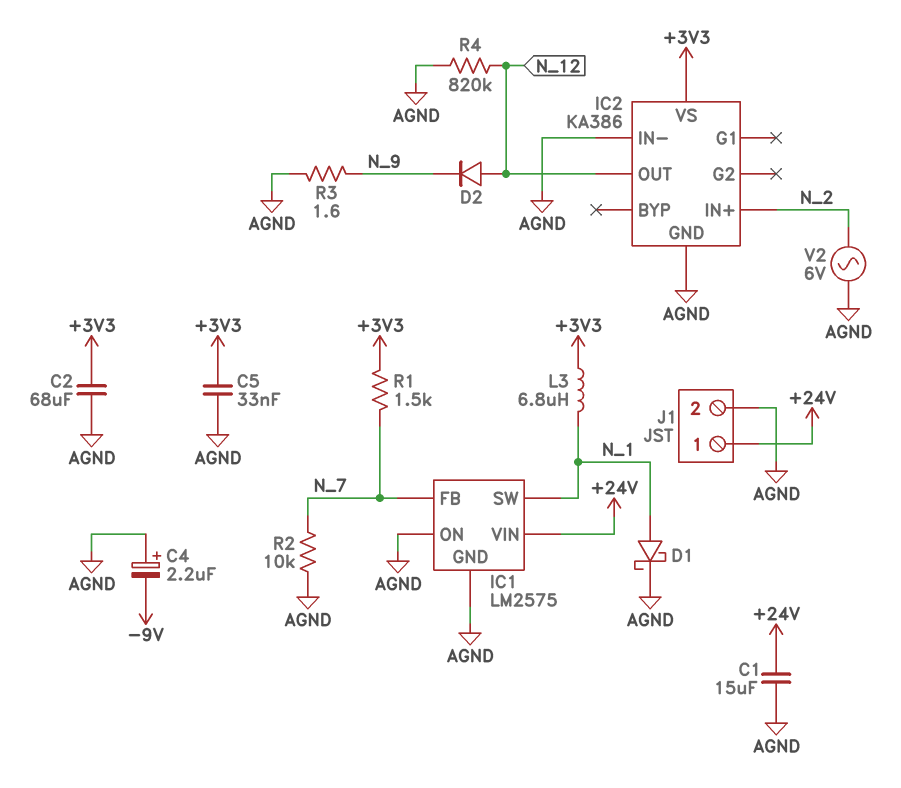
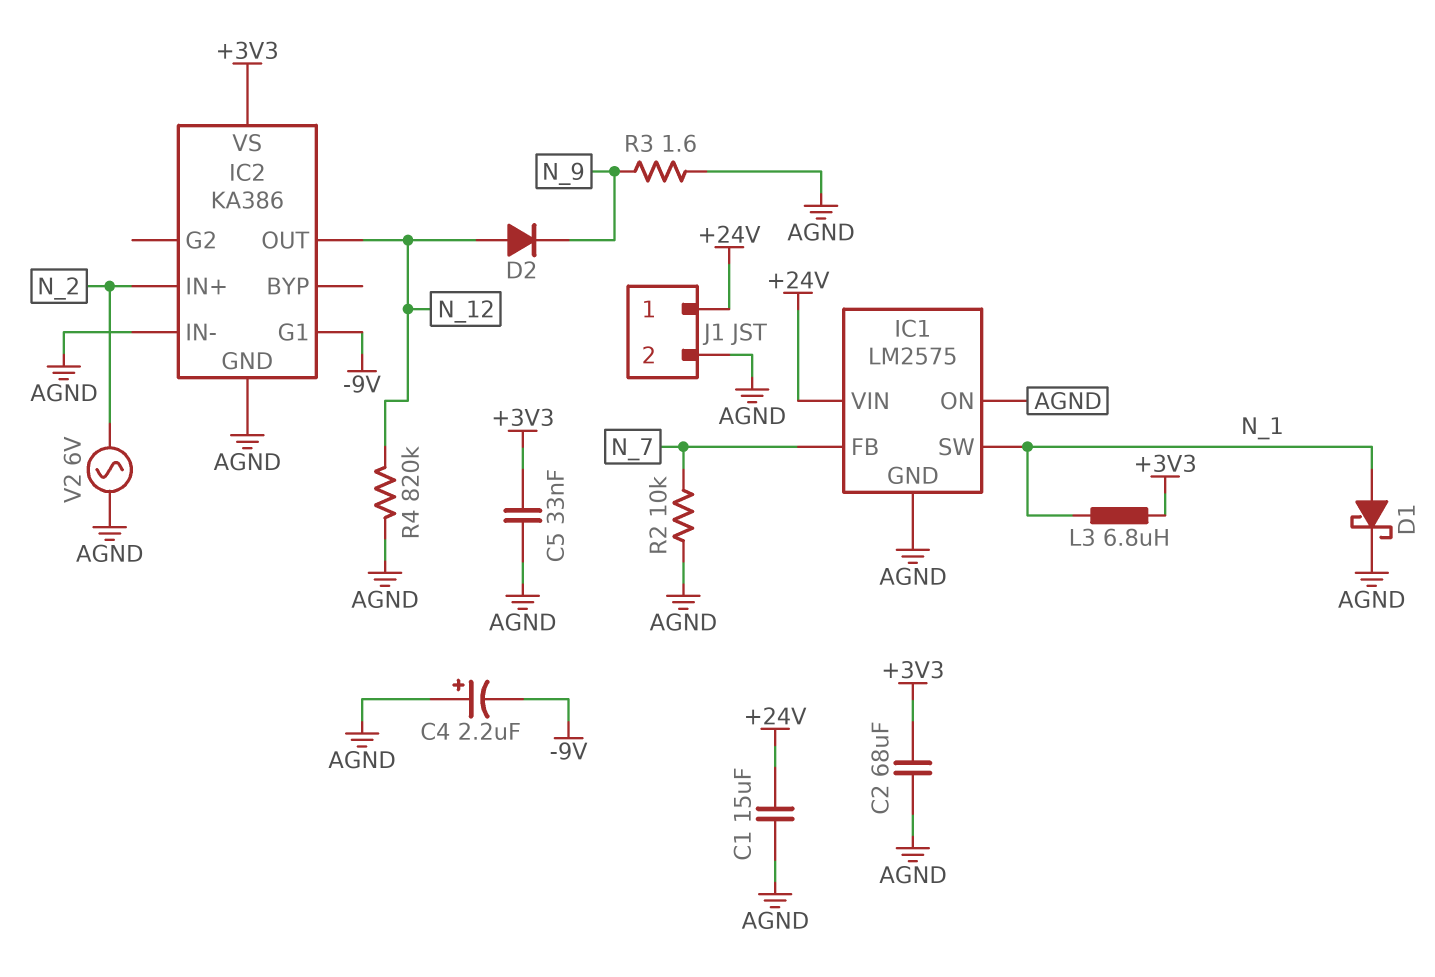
IC2 pin G1: none -> -9V
R1: 1.5k (+3V3, N_7) -> none

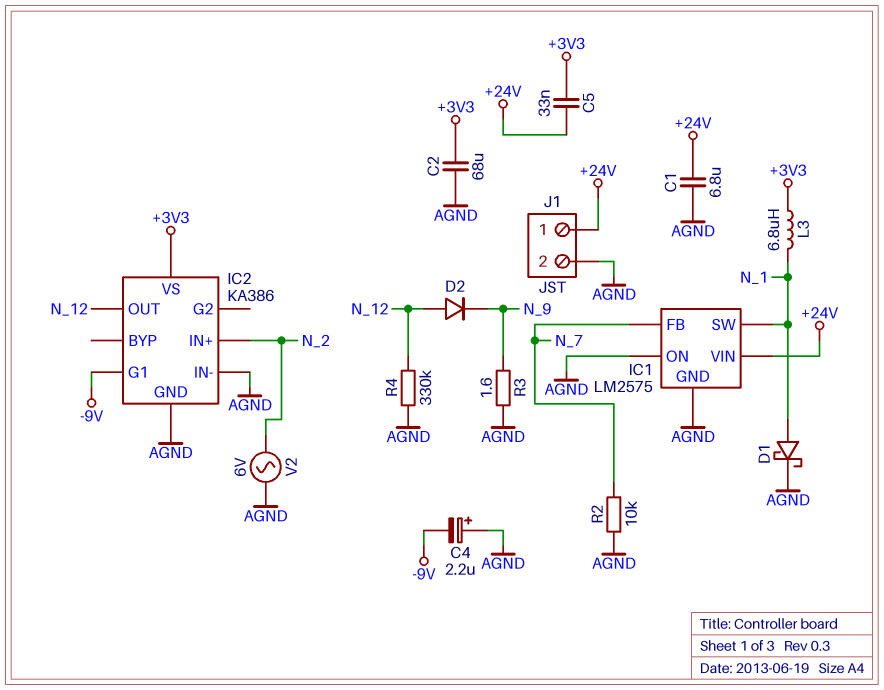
C1: 15uF (+24V, AGND) -> 6.8uF (+24V, AGND)
C5: 33nF (+3V3, AGND) -> 33nF (+3V3, +24V)
R4: 820k (AGND, N_12) -> 330k (AGND, N_12)

